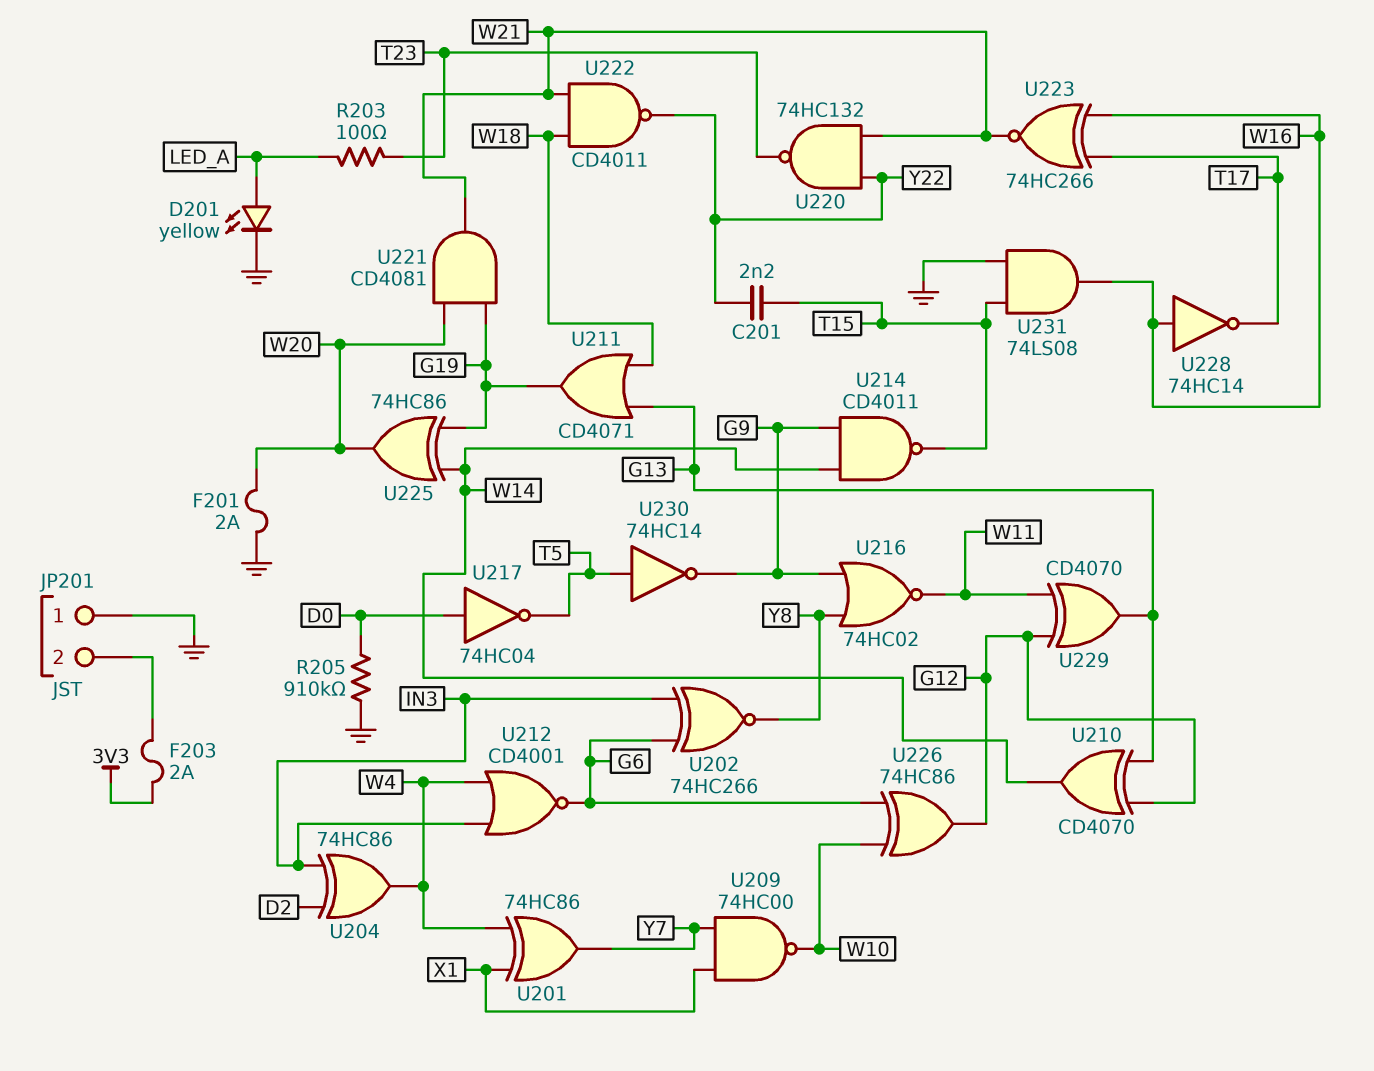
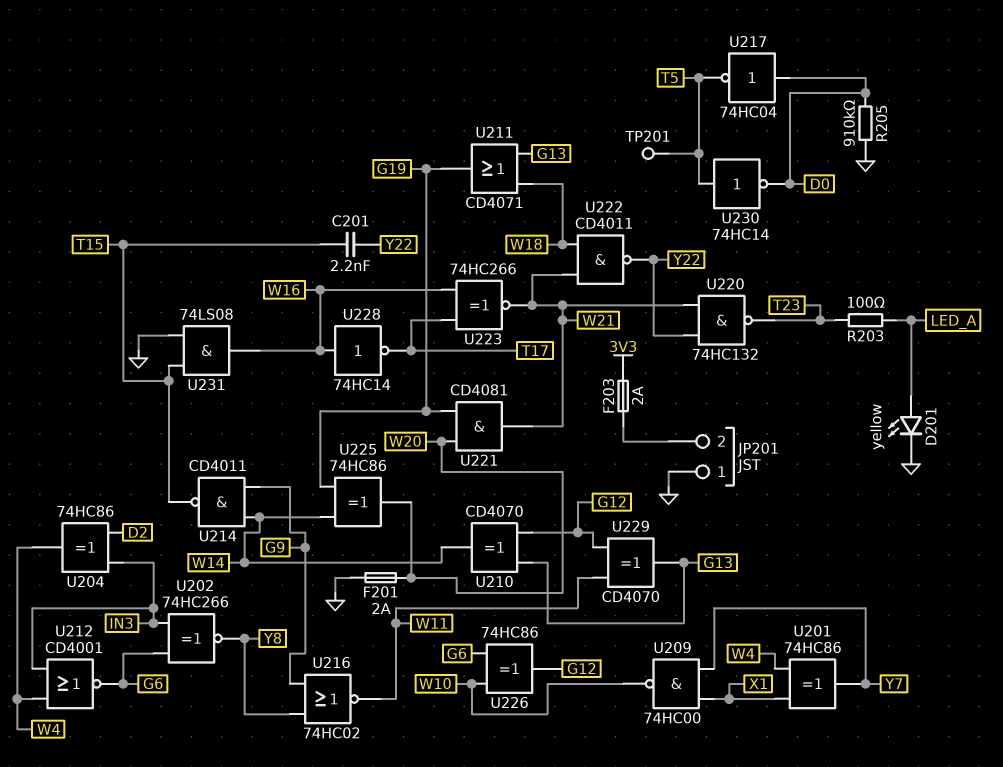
TP201: none -> test point (T5)
U230: NOT 74HC14 (in T5, out G9) -> NOT 74HC14 (in T5, out D0)

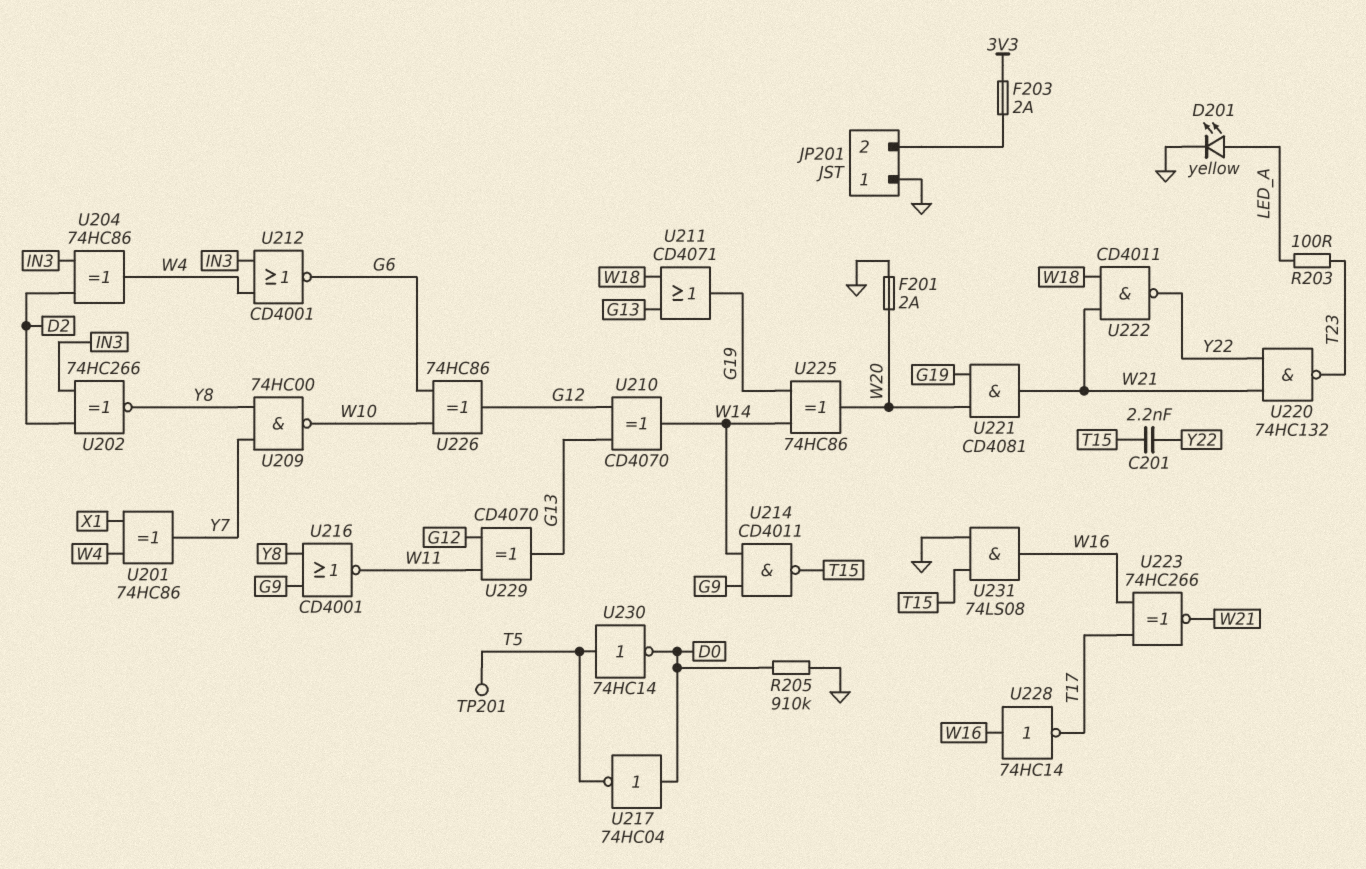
U202: XNOR 74HC266 (in G6, in IN3, out Y8) -> XNOR 74HC266 (in D2, in IN3, out Y8)
U209: NAND 74HC00 (in X1, in Y7, out W10) -> NAND 74HC00 (in Y7, in Y8, out W10)
U216: NOR 74HC02 (in G9, in Y8, out W11) -> NOR CD4001 (in G9, in Y8, out W11)

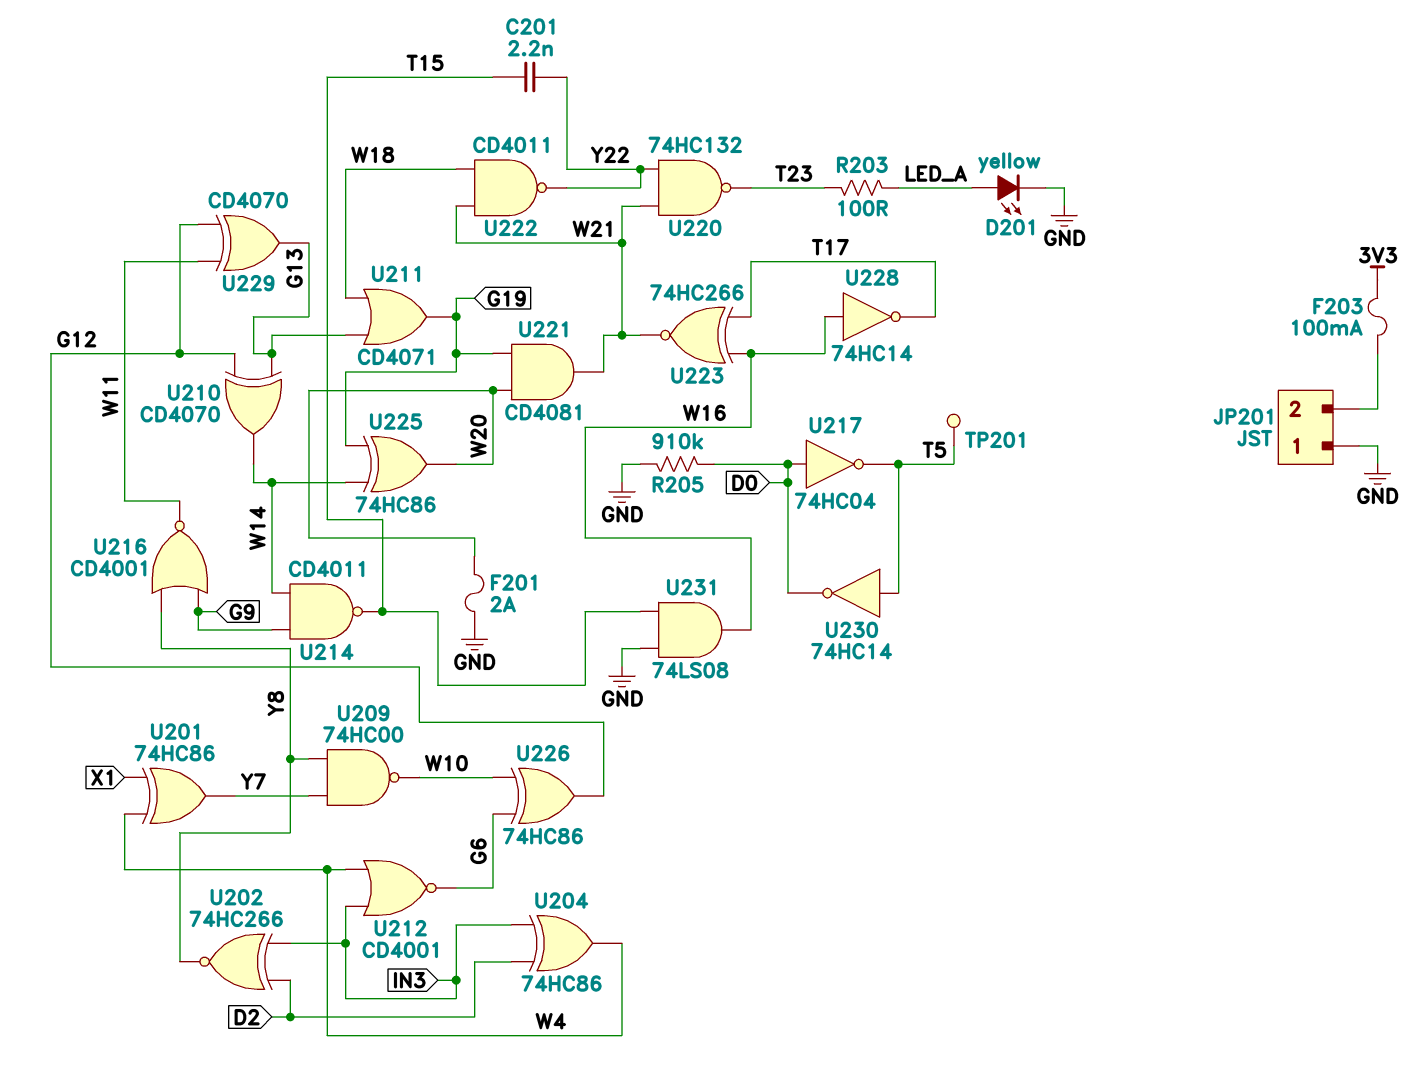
F203: 2A (3V3, JP201/2) -> 100mA (3V3, JP201/2)

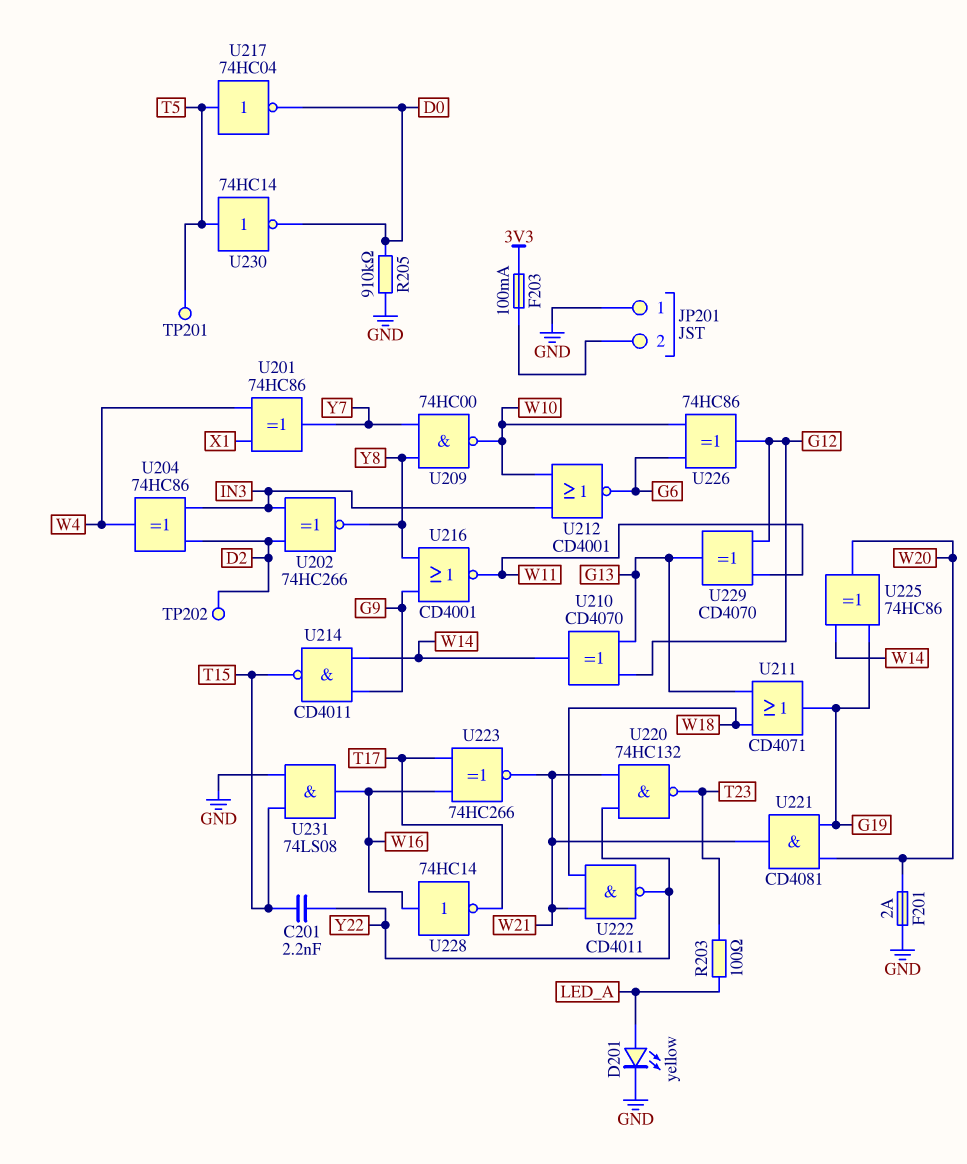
TP202: none -> test point (D2)
U212: NOR CD4001 (in IN3, in W4, out G6) -> NOR CD4001 (in IN3, in W10, out G6)
U217: NOT 74HC04 (in D0, out T5) -> NOT 74HC04 (in T5, out D0)

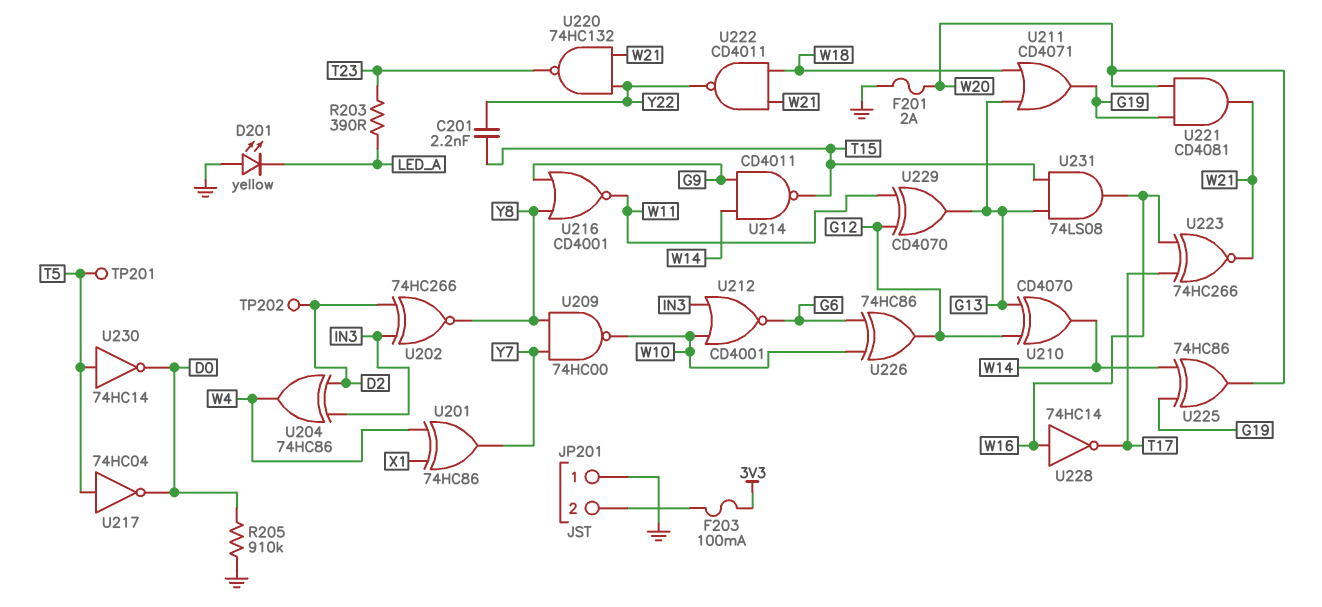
D201: LED yellow (A LED_A, K GND) -> LED yellow (A GND, K LED_A)
R203: 100 (LED_A, T23) -> 390 (LED_A, T23)
U231: AND 74LS08 (in GND, in T15, out W16) -> AND 74LS08 (in G13, in T15, out W16)

